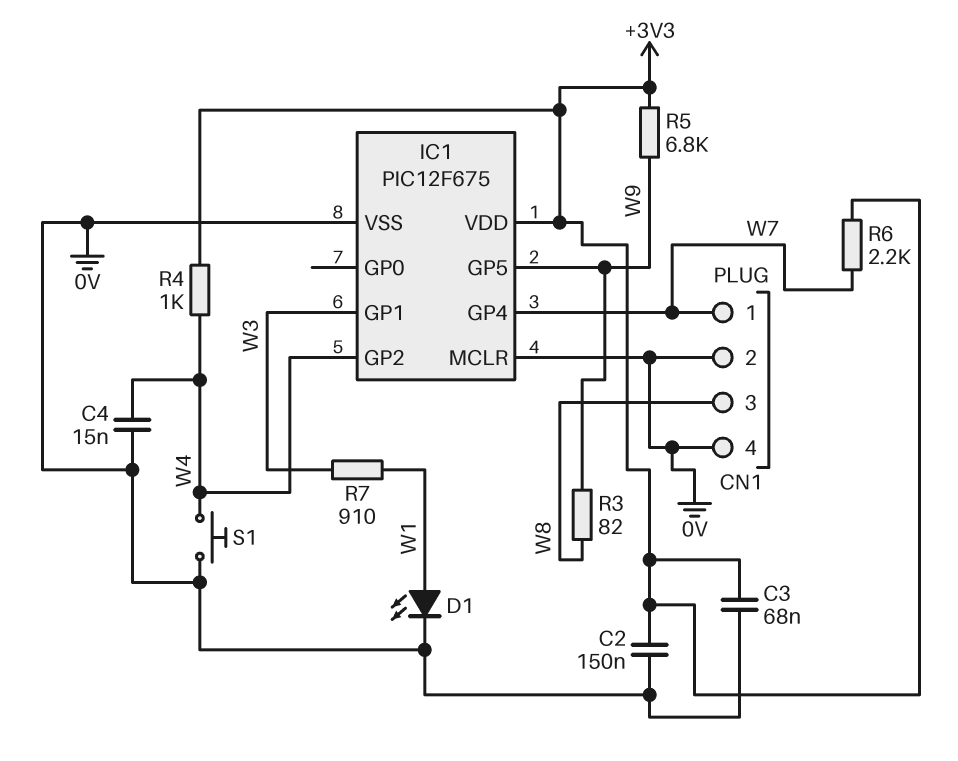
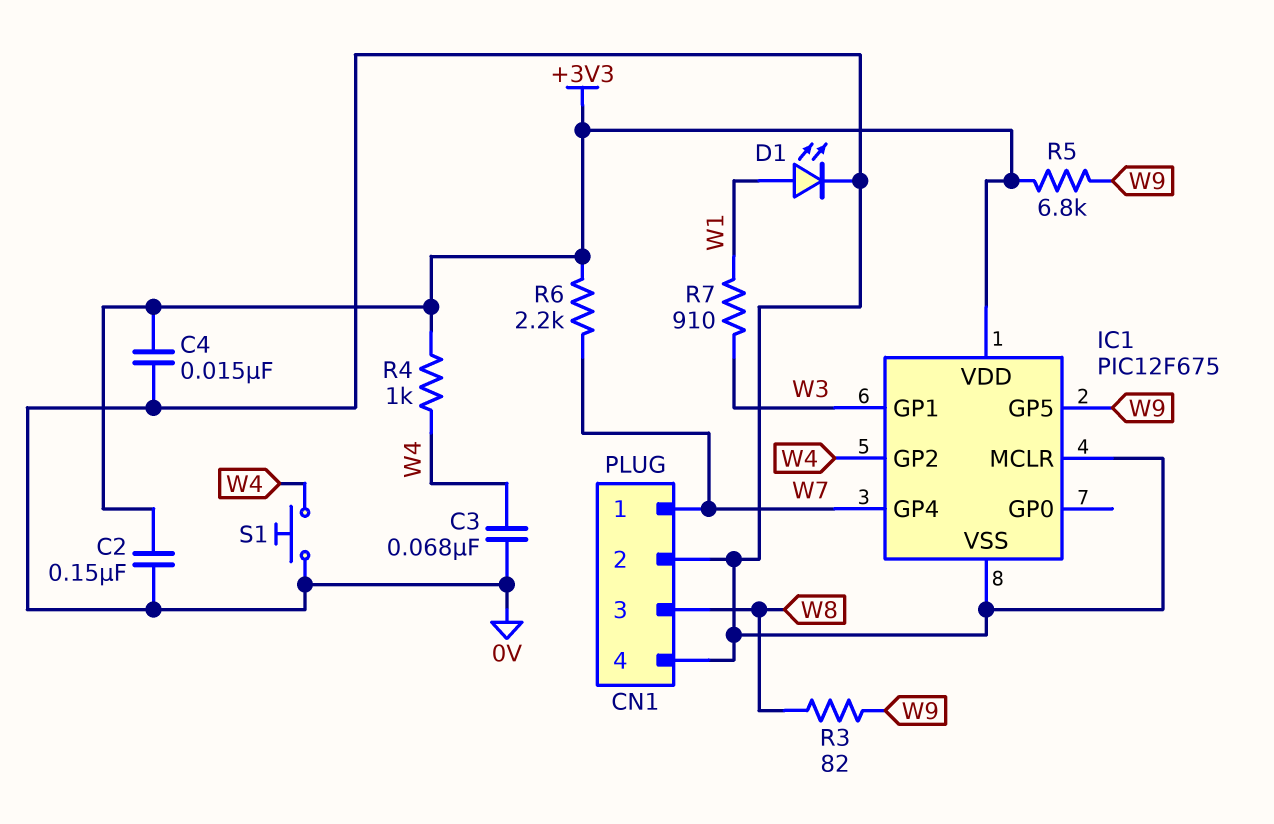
C3: 68nF (+3V3, 0V) -> 68nF (0V, W4)
C4: 15nF (0V, W4) -> 15nF (+3V3, 0V)

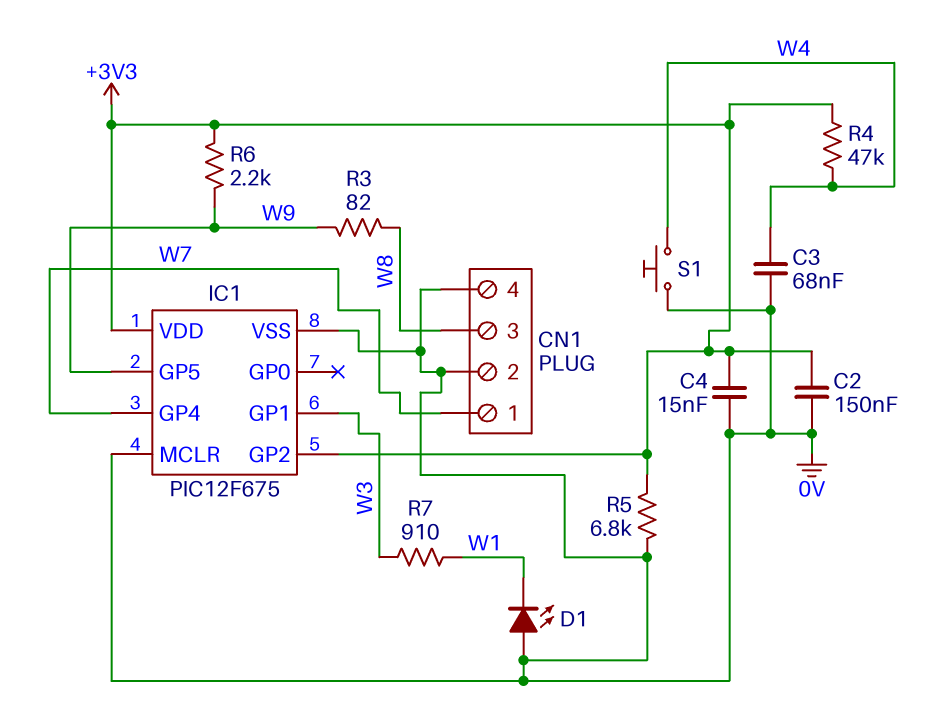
D1: LED (A W1, K 0V) -> LED (A 0V, K W1)
IC1 pin GP2: W4 -> +3V3
R4: 1k (+3V3, W4) -> 47k (+3V3, W4)
R5: 6.8k (+3V3, W9) -> 6.8k (+3V3, 0V)
R6: 2.2k (+3V3, W7) -> 2.2k (+3V3, W9)

